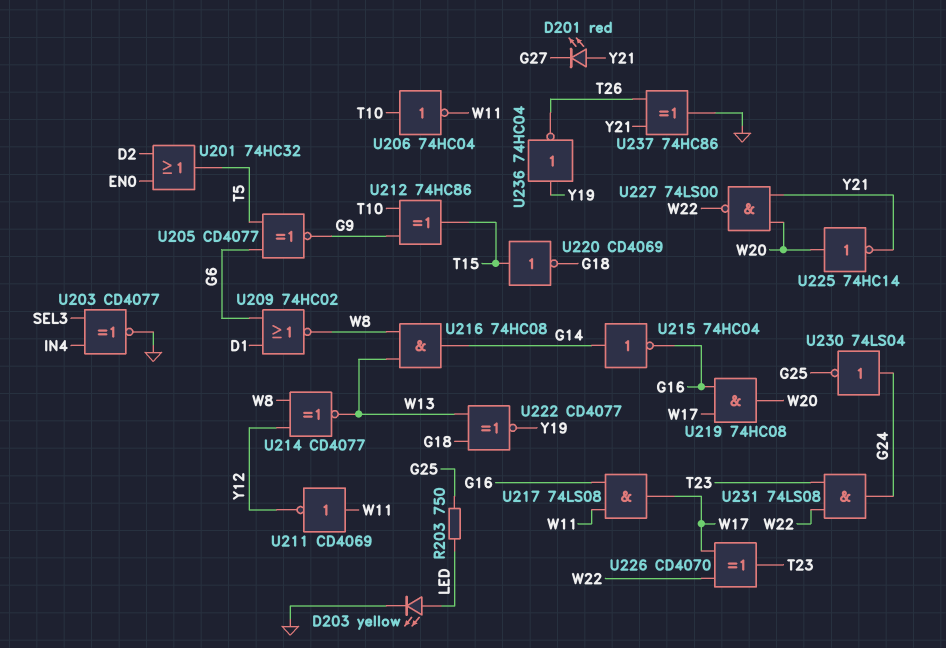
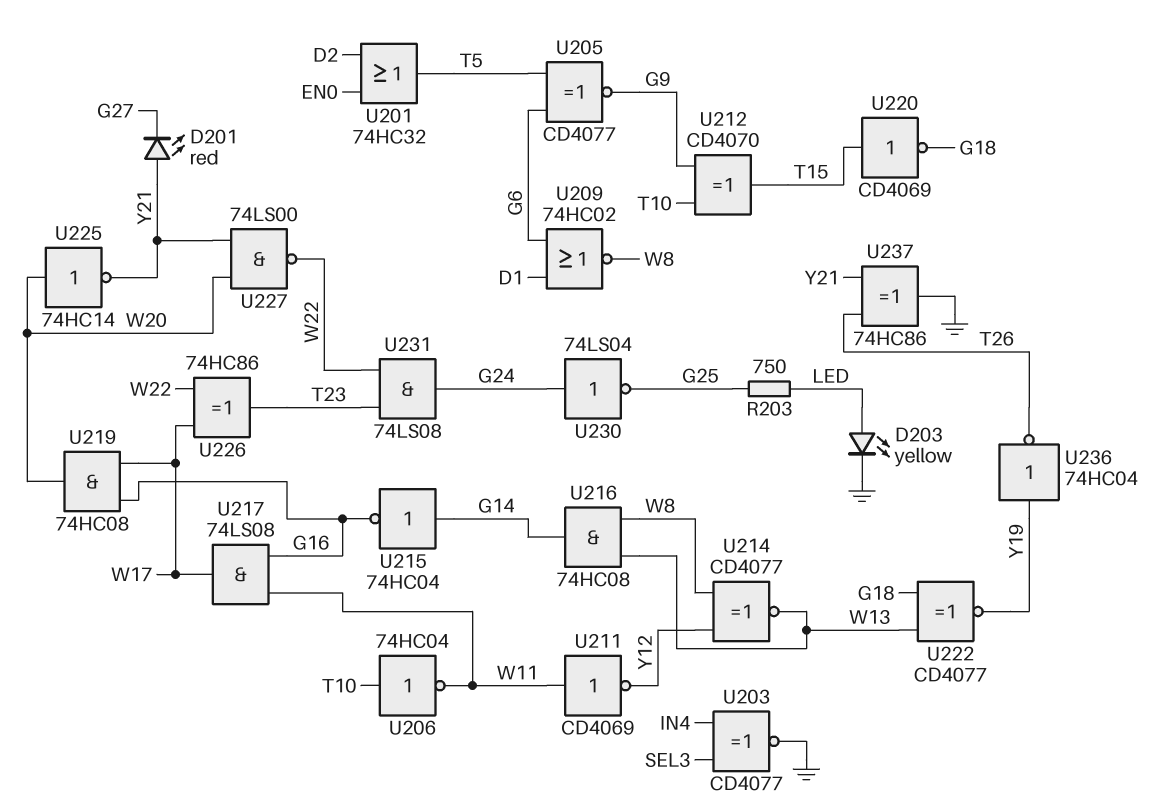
U212: XOR 74HC86 (in G9, in T10, out T15) -> XOR CD4070 (in G9, in T10, out T15)
U226: XOR CD4070 (in W17, in W22, out T23) -> XOR 74HC86 (in W17, in W22, out T23)

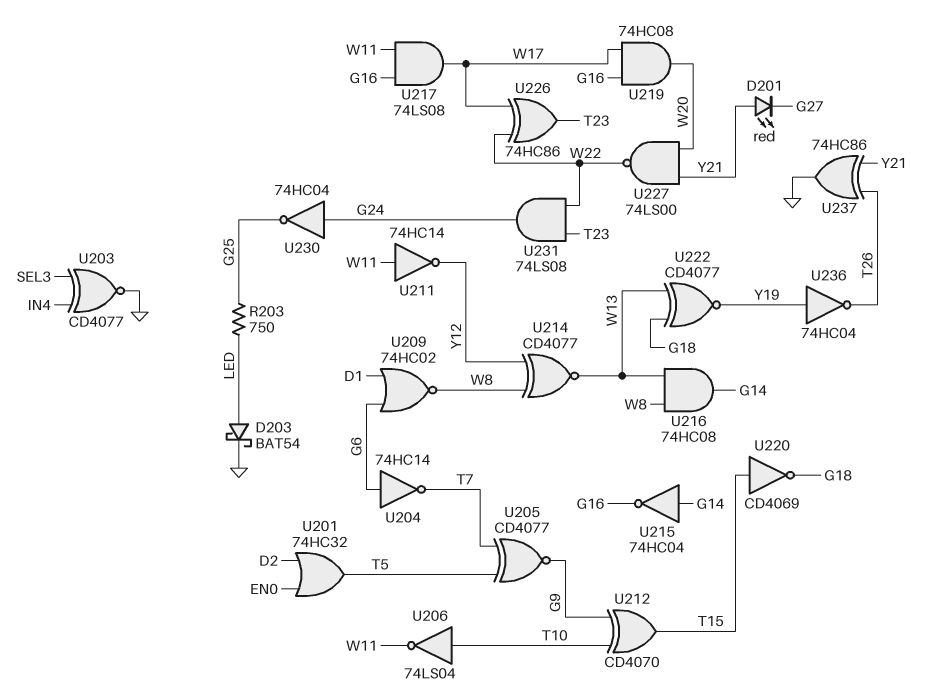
D203: LED yellow (A LED, K GND) -> schottky BAT54 (A LED, K GND)
U204: none -> NOT 74HC14 (in G6, out T7)
U205: XNOR CD4077 (in G6, in T5, out G9) -> XNOR CD4077 (in T5, in T7, out G9)
U206: NOT 74HC04 (in T10, out W11) -> NOT 74LS04 (in T10, out W11)
U211: NOT CD4069 (in W11, out Y12) -> NOT 74HC14 (in W11, out Y12)
U225: NOT 74HC14 (in W20, out Y21) -> none
U230: NOT 74LS04 (in G24, out G25) -> NOT 74HC04 (in G24, out G25)

